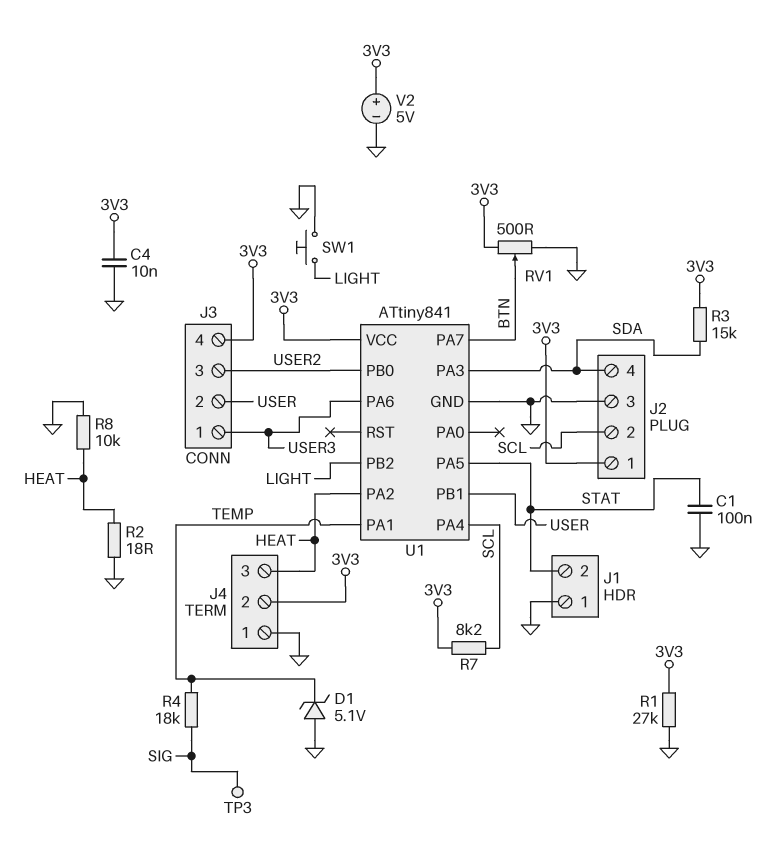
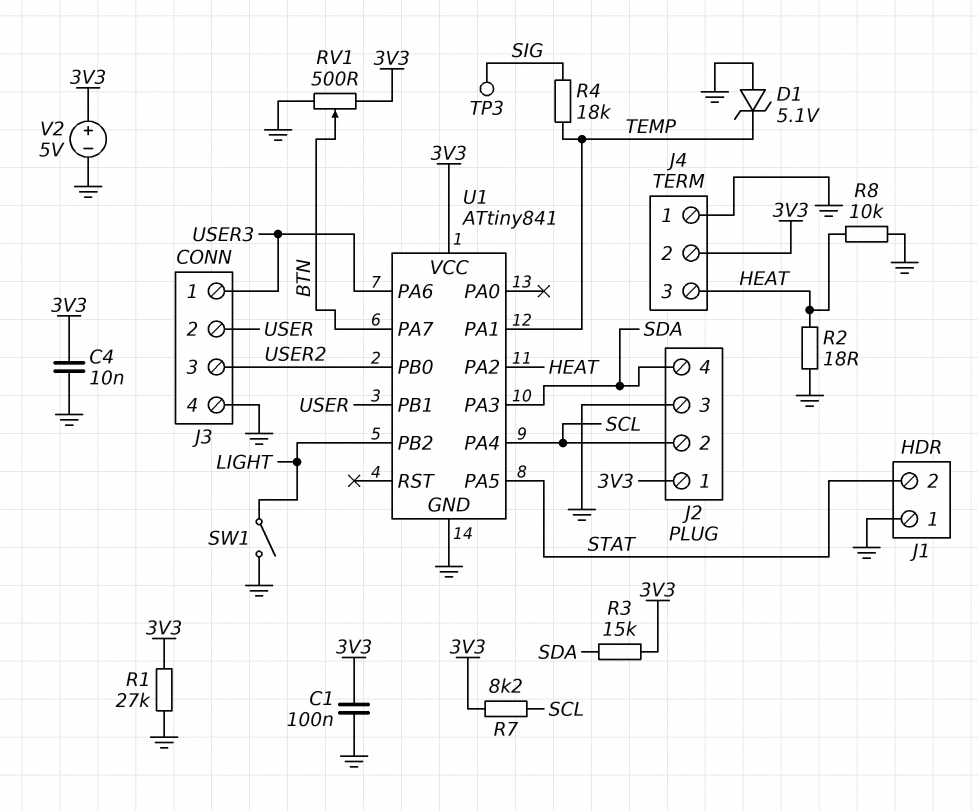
C1: 100nF (GND, STAT) -> 100nF (3V3, GND)
J3 pin 4: 3V3 -> GND
SW1: button (GND, LIGHT) -> switch (GND, LIGHT)

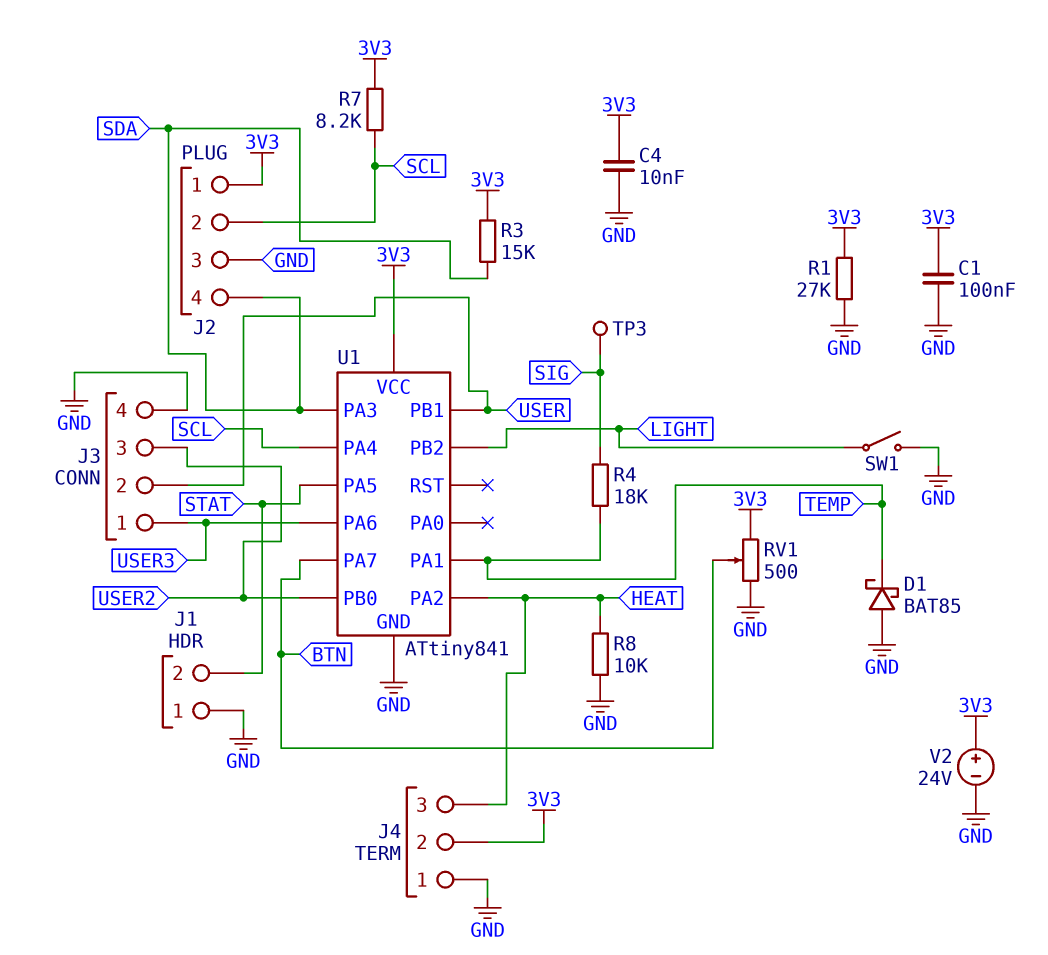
D1: zener 5.1V (A GND, K TEMP) -> schottky BAT85 (A GND, K TEMP)
R2: 18 (GND, HEAT) -> none
V2: 5V (plus 3V3, minus GND) -> 24V (plus 3V3, minus GND)

